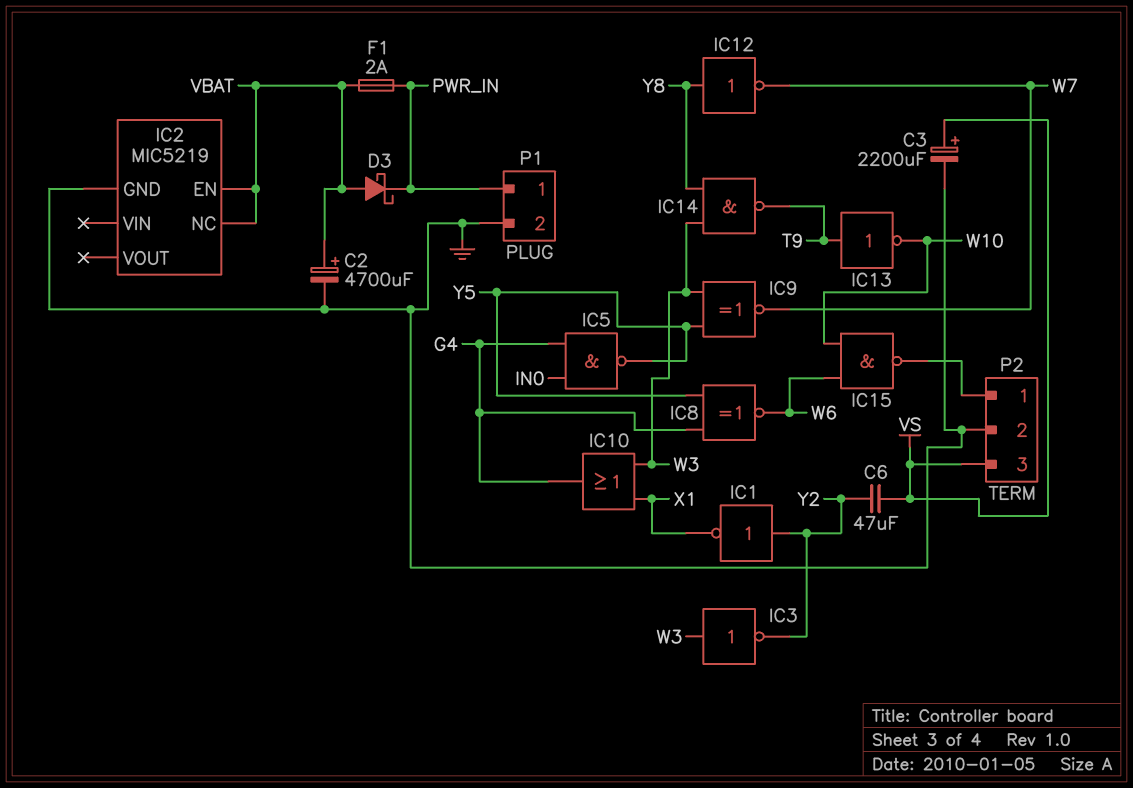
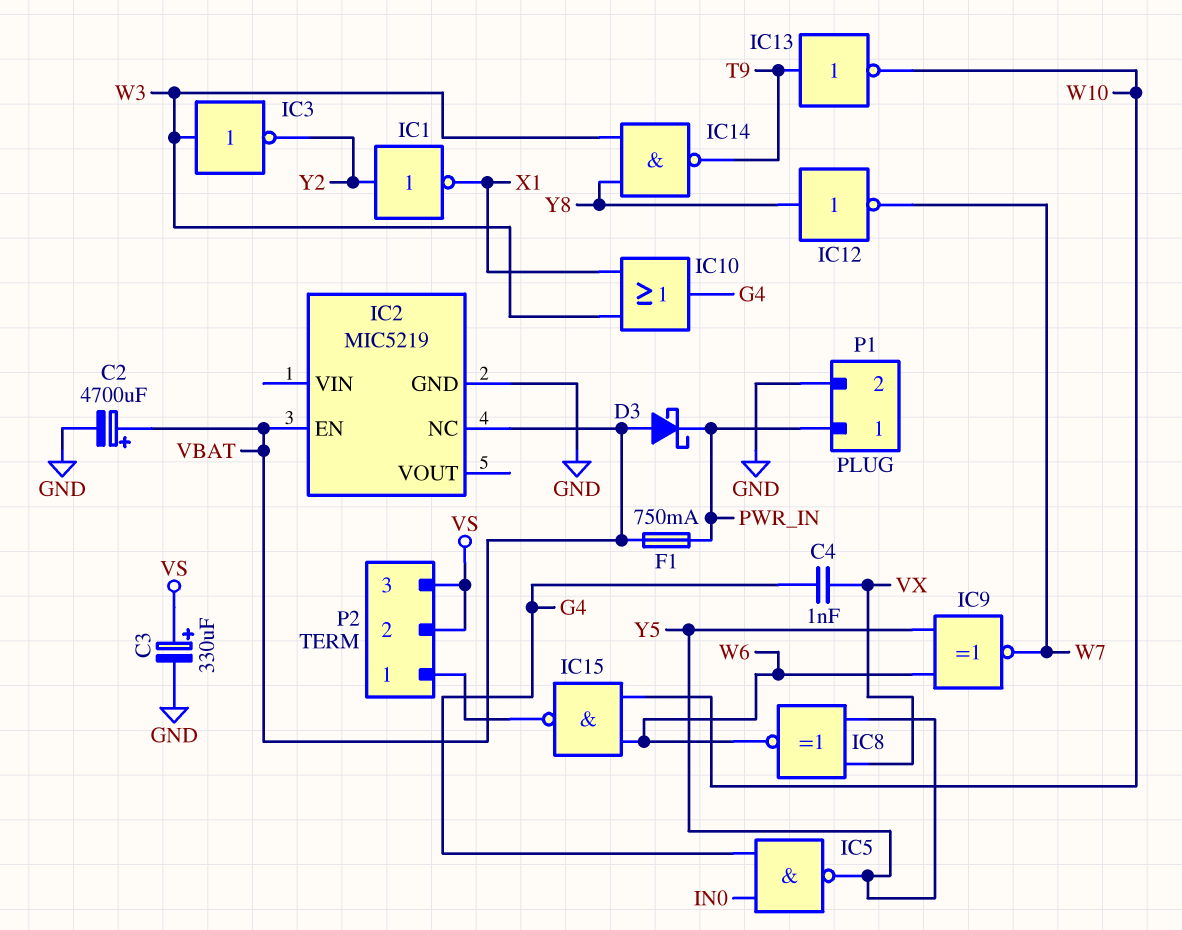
C3: 2200uF (plus VS, minus GND) -> 330uF (plus VS, minus GND)
C4: none -> 1nF (G4, VX)
C6: 47uF (VS, Y2) -> none
F1: 2A (PWR_IN, VBAT) -> 750mA (PWR_IN, VBAT)
IC8: XNOR (in G4, in Y5, out W6) -> XNOR (in VX, in Y5, out W6)
IC9: XNOR (in W3, in Y5, out W7) -> XNOR (in W6, in Y5, out W7)
P2 pin 2: GND -> VS

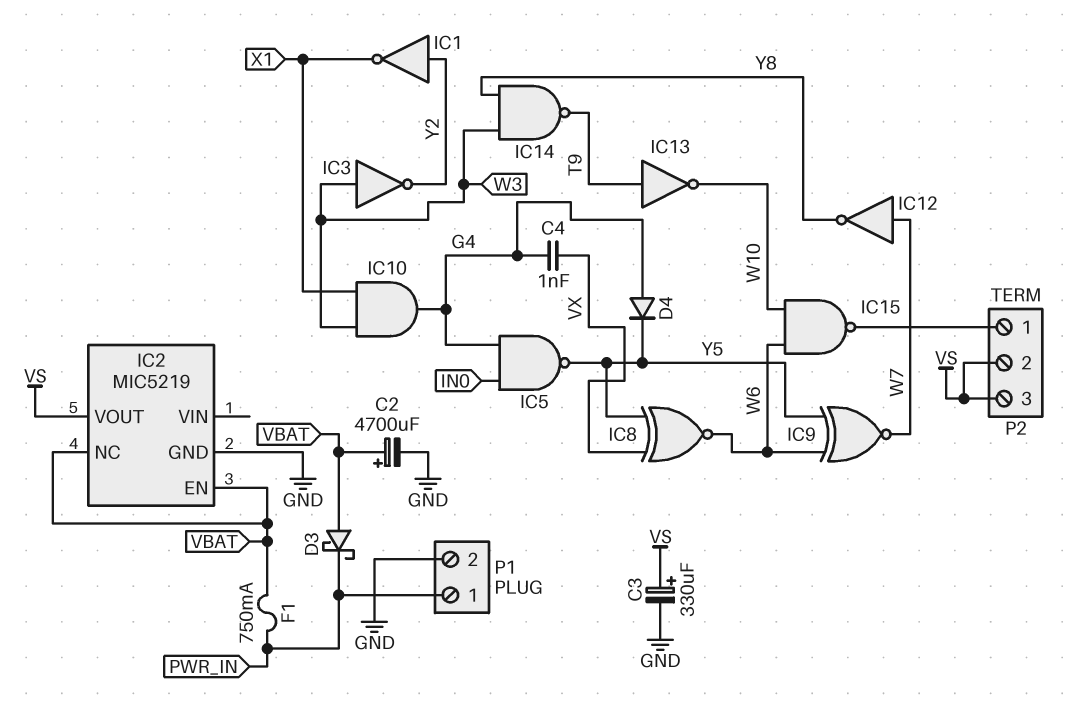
D4: none -> diode (A G4, K Y5)
IC2 pin VOUT: none -> VS
IC10: OR (in W3, in X1, out G4) -> AND (in W3, in X1, out G4)
IC12: NOT (in Y8, out W7) -> NOT (in W7, out Y8)

